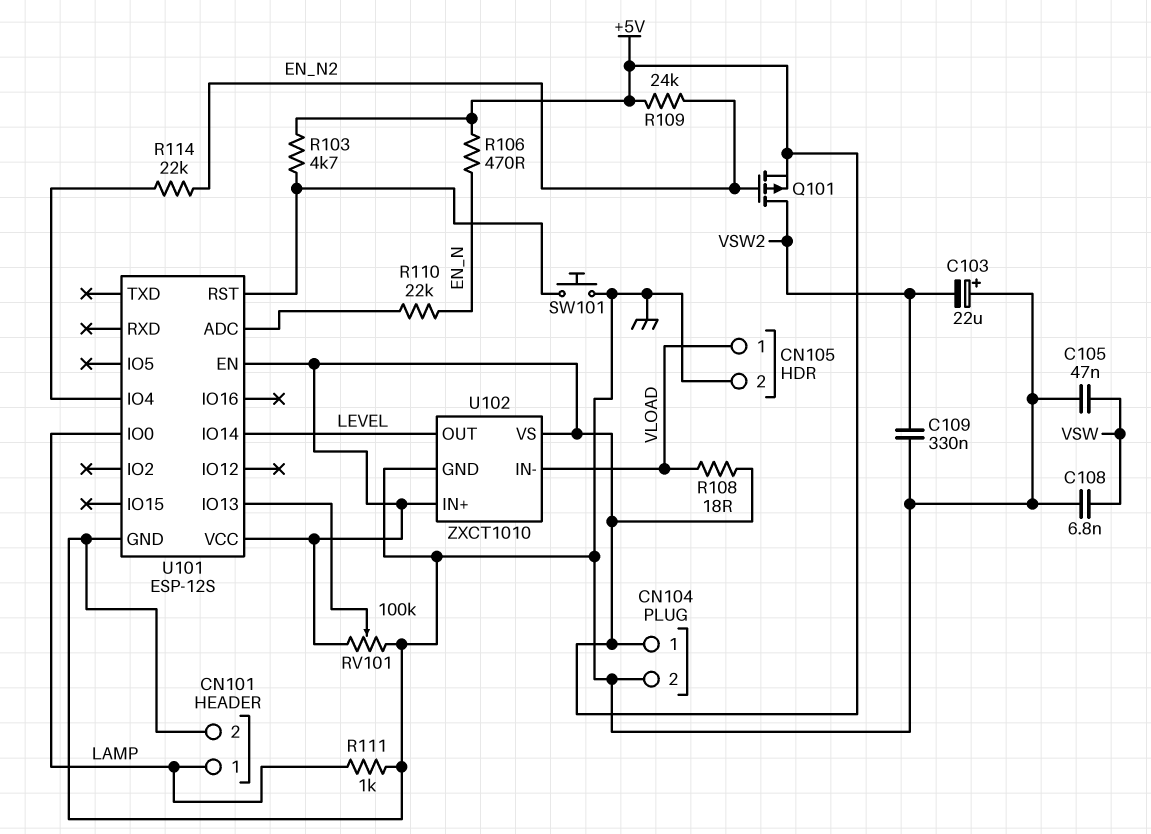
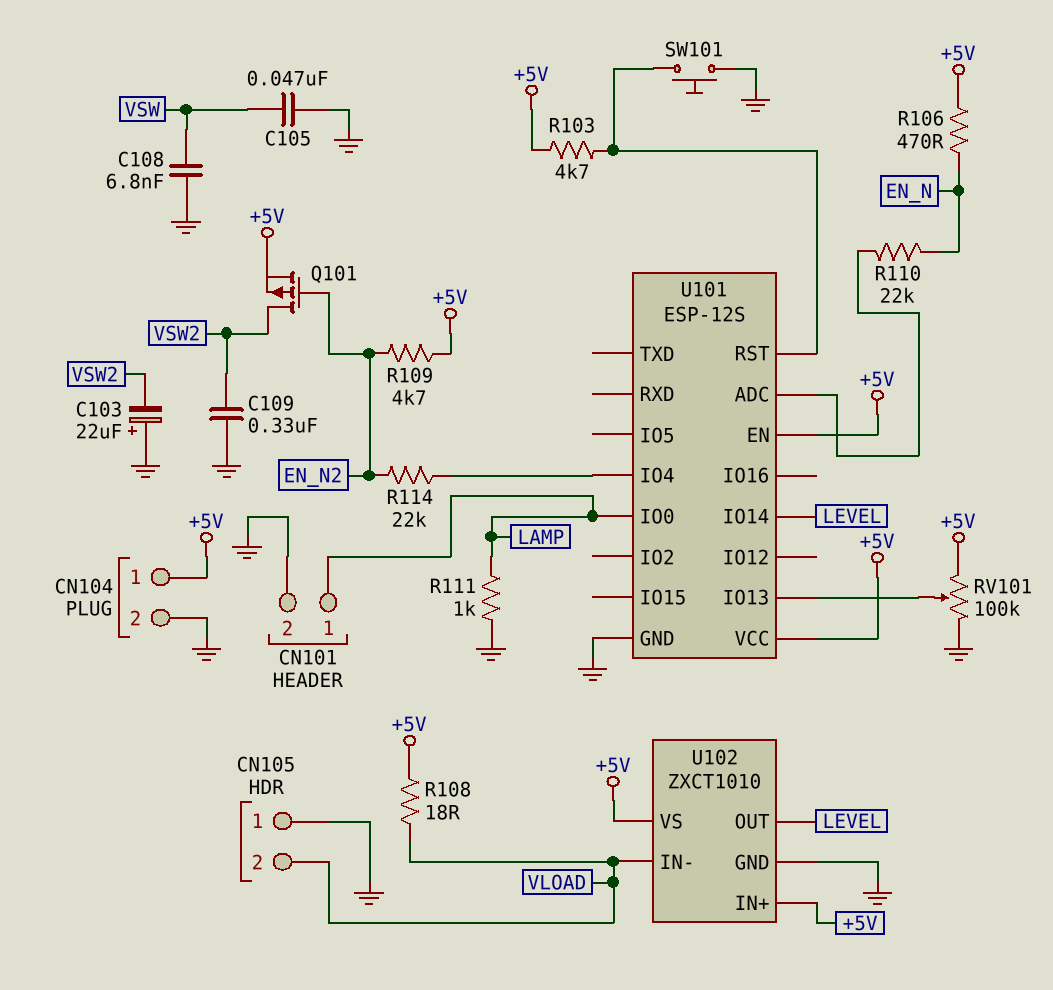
CN105 pin 1: VLOAD -> GND
CN105 pin 2: GND -> VLOAD
R109: 24k (+5V, EN_N2) -> 4.7k (+5V, EN_N2)

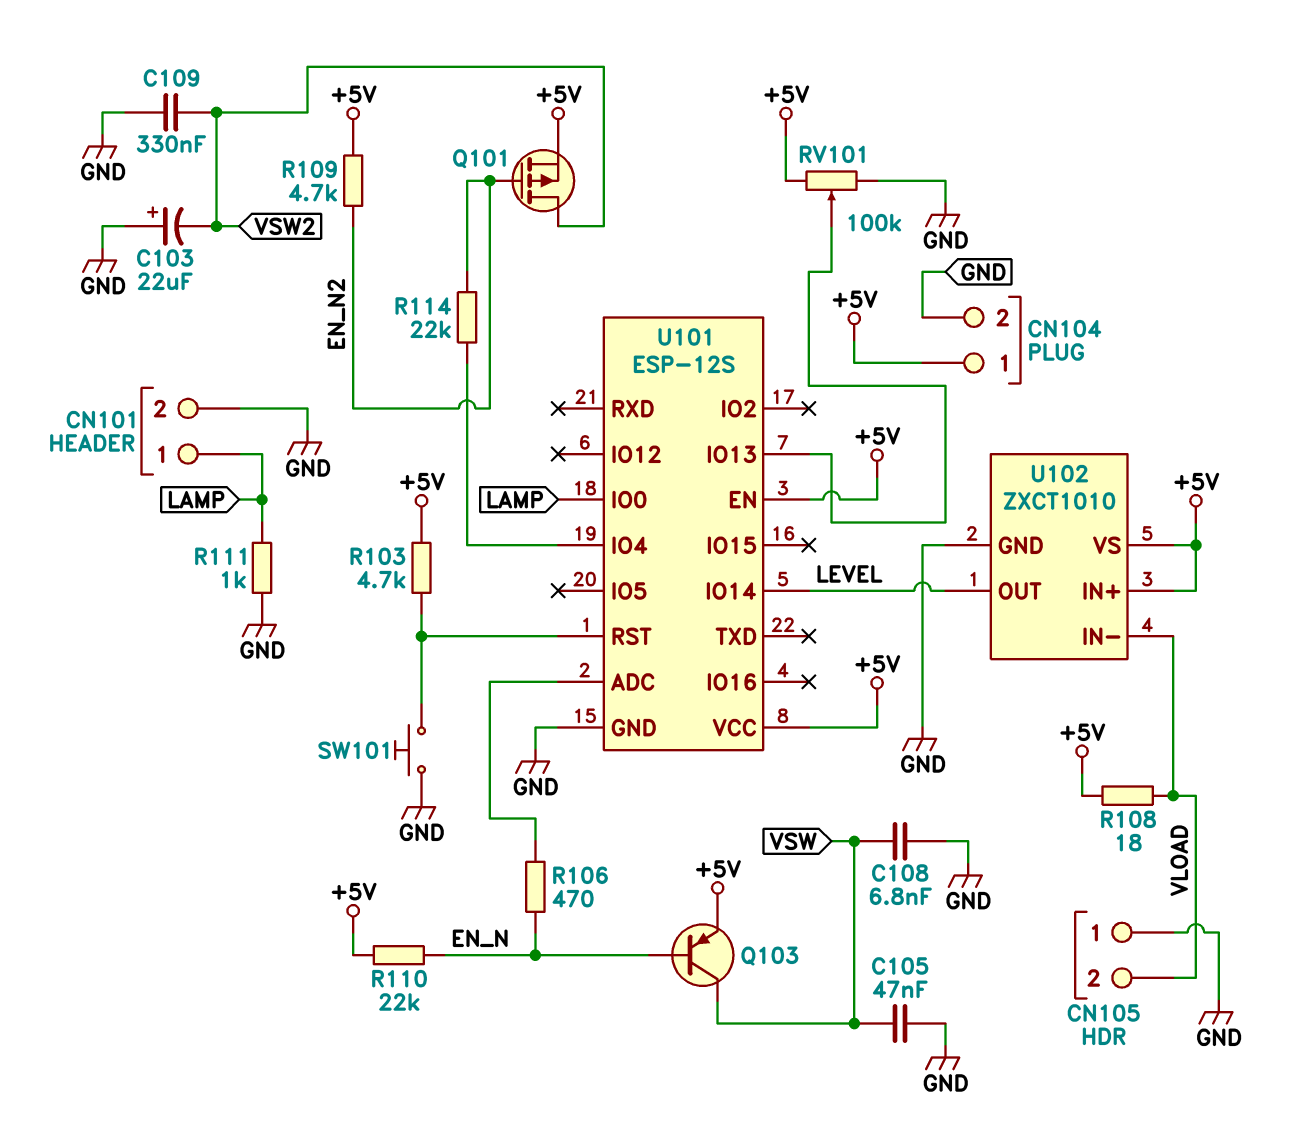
Q103: none -> PNP (B EN_N, C VSW, E +5V)
R106: 470 (+5V, EN_N) -> 470 (EN_N, U101/ADC)
R110: 22k (EN_N, U101/ADC) -> 22k (+5V, EN_N)

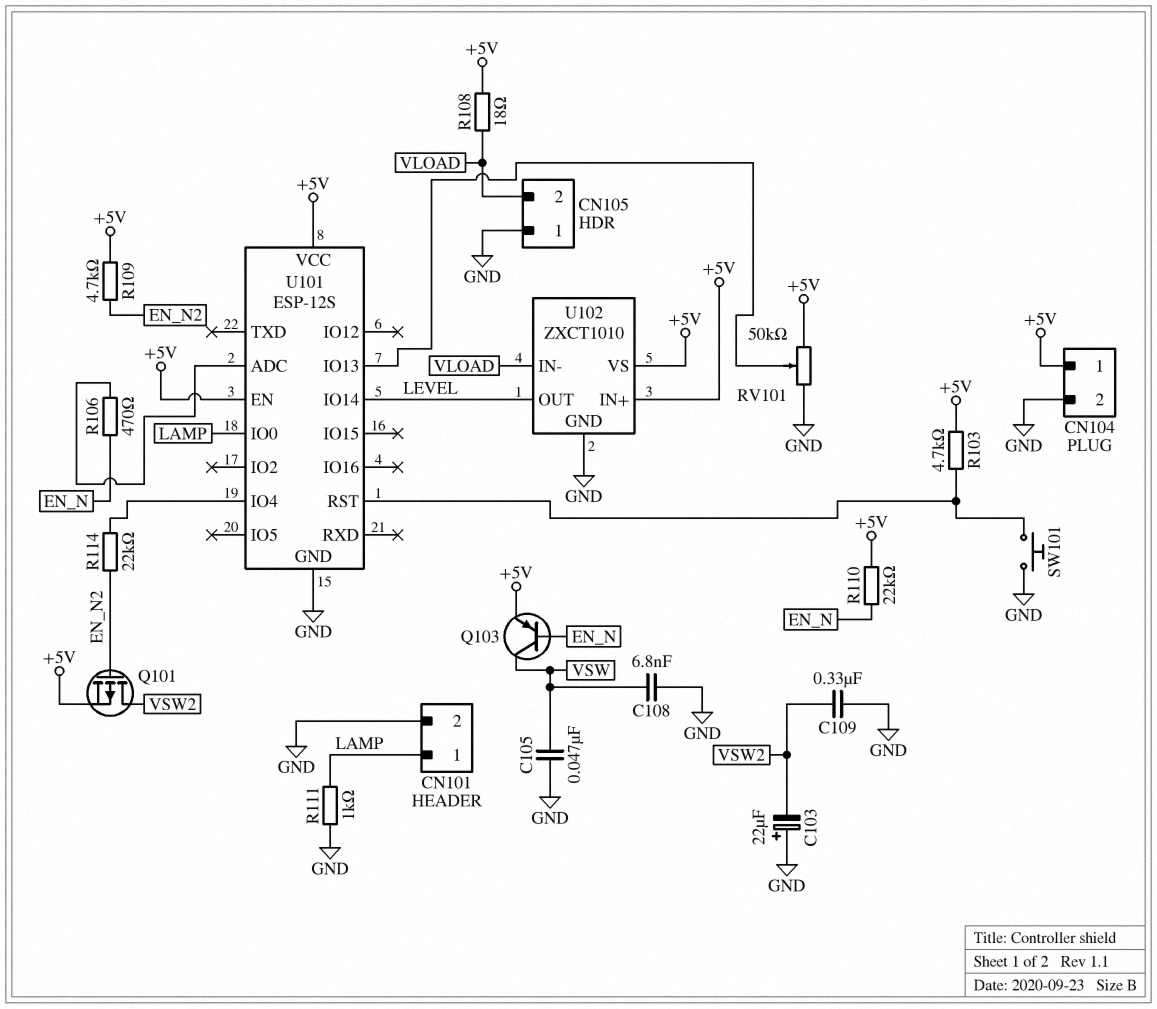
RV101: 100k (+5V, GND, wiper U101/IO13) -> 50k (+5V, GND, wiper U101/IO13)

